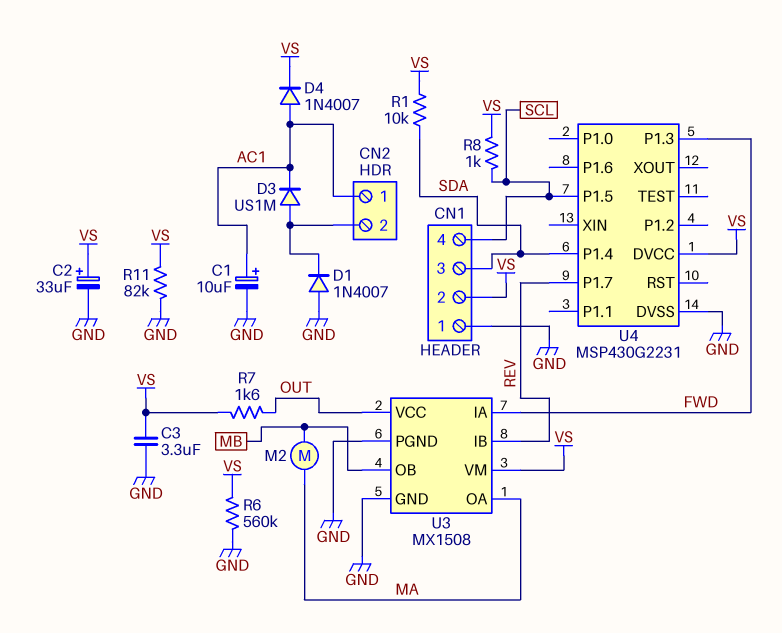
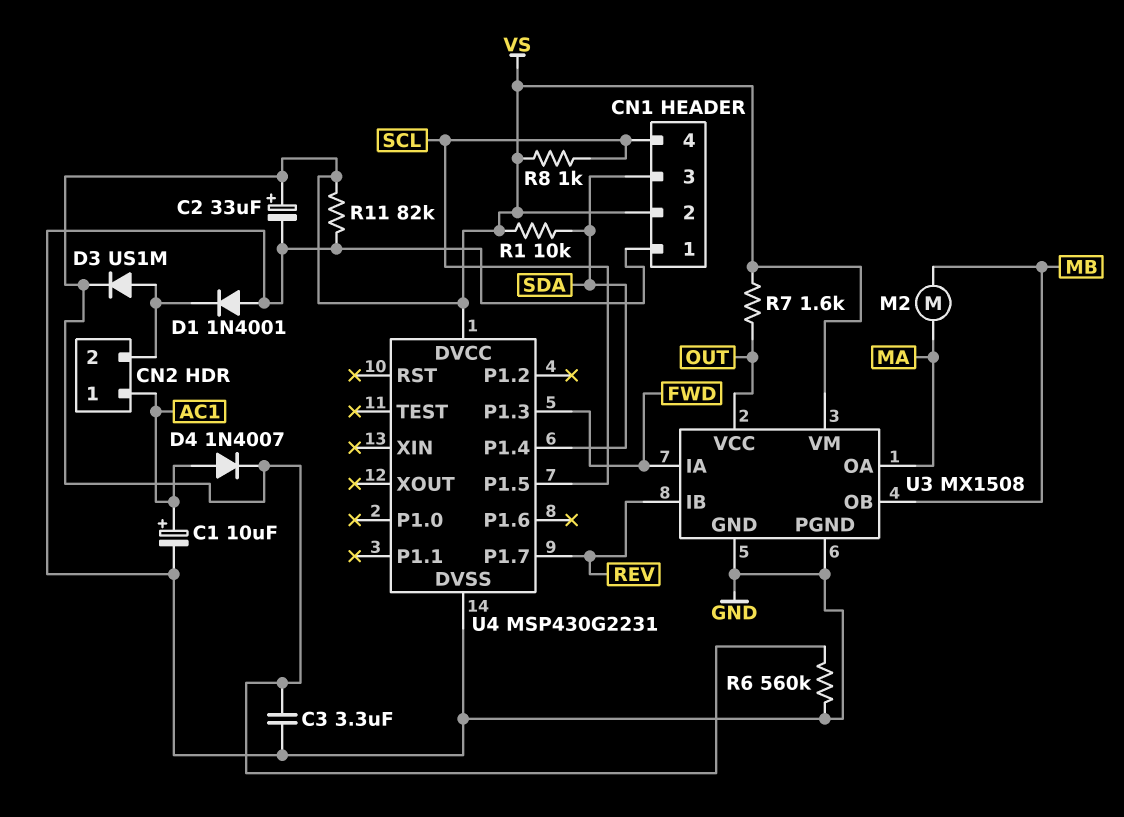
D1: diode 1N4007 (A GND, K CN2/2) -> diode 1N4001 (A GND, K CN2/2)
D3: diode US1M (A CN2/2, K AC1) -> diode US1M (A CN2/2, K VS)

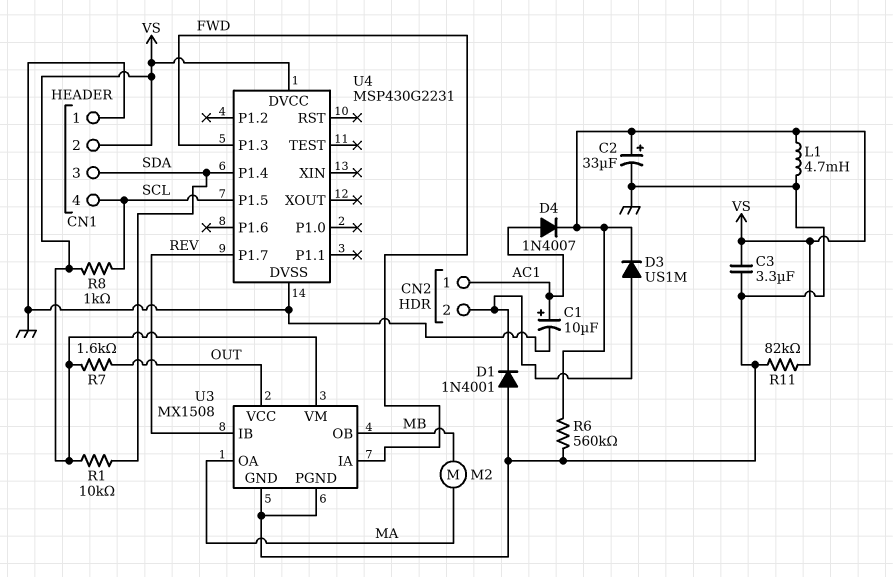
L1: none -> 4.7mH (GND, VS)

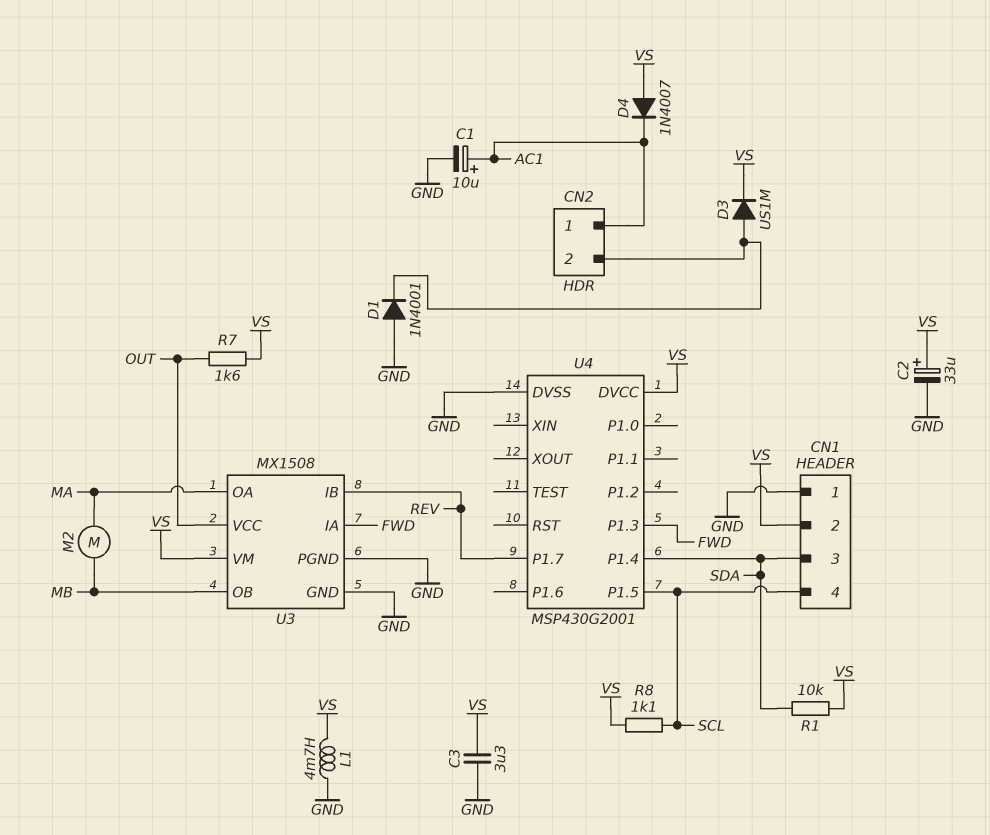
D4: diode 1N4007 (A AC1, K VS) -> diode 1N4007 (A VS, K AC1)
R6: 560k (GND, VS) -> none
R8: 1k (SCL, VS) -> 1.1k (SCL, VS)
R11: 82k (GND, VS) -> none
U4: MSP430G2231 -> MSP430G2001

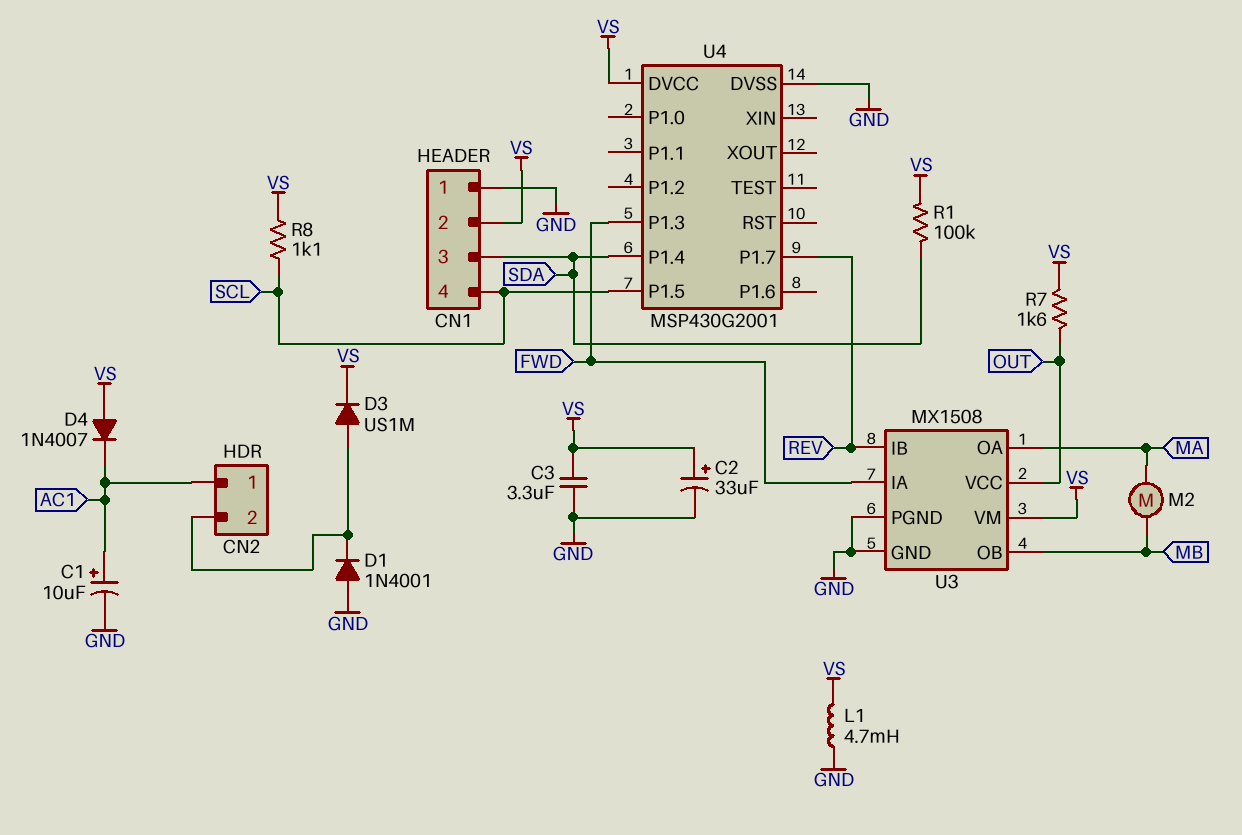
R1: 10k (SDA, VS) -> 100k (SDA, VS)

